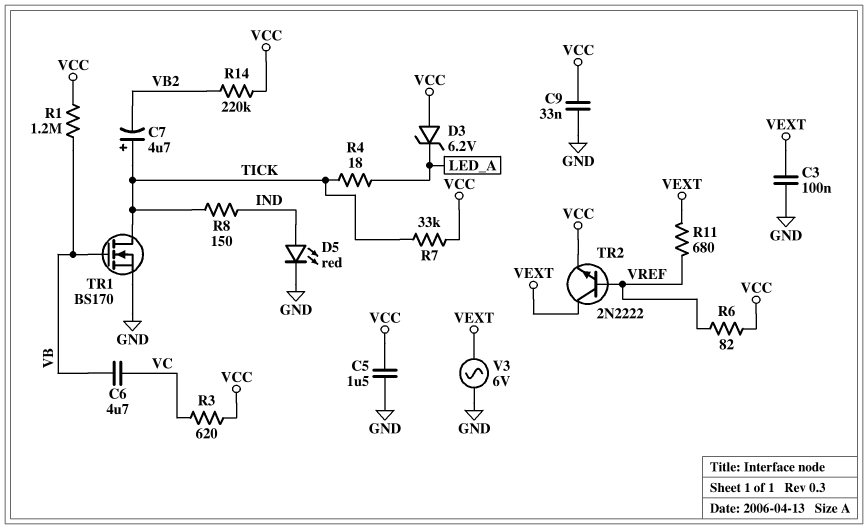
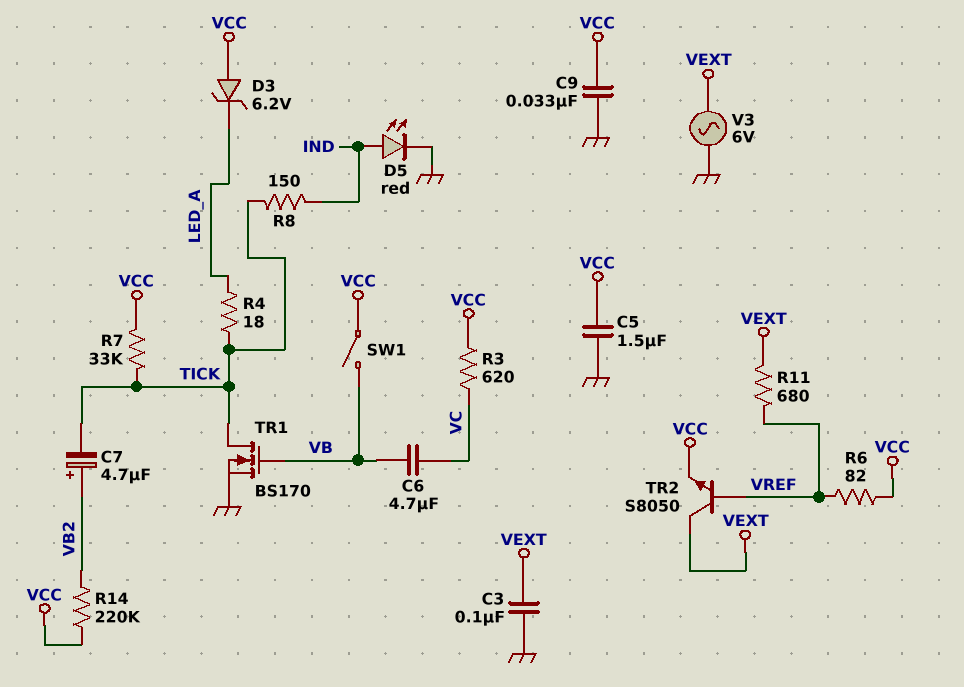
C7: 4.7uF (plus TICK, minus VB2) -> 4.7uF (plus VB2, minus TICK)
R1: 1.2M (VB, VCC) -> none
SW1: none -> switch (VB, VCC)
TR2: NPN 2N2222 (B VREF, C VEXT, E VCC) -> NPN S8050 (B VREF, C VEXT, E VCC)

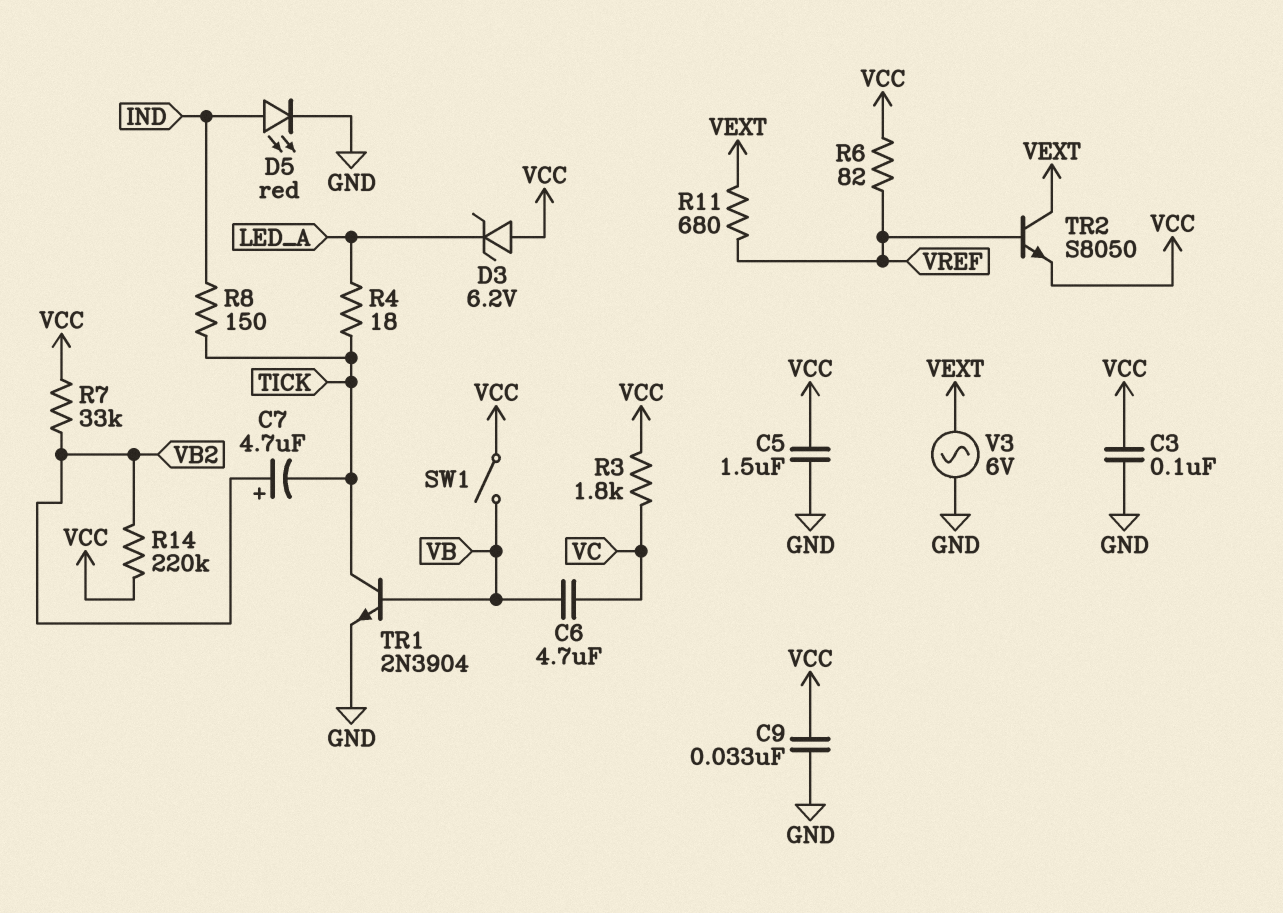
C3: 100nF (GND, VEXT) -> 100nF (GND, VCC)
R3: 620 (VC, VCC) -> 1.8k (VC, VCC)
R7: 33k (TICK, VCC) -> 33k (VB2, VCC)
TR1: NMOS BS170 (G VB, D TICK, S GND) -> NPN 2N3904 (B VB, C TICK, E GND)

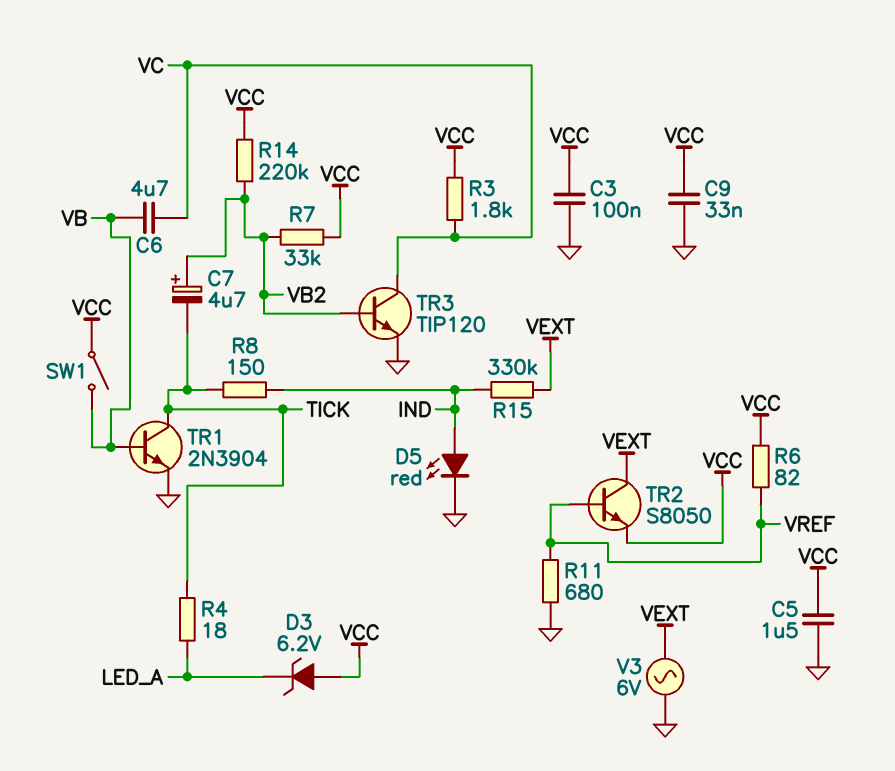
R11: 680 (VEXT, VREF) -> 680 (GND, VREF)
R15: none -> 330k (IND, VEXT)
TR3: none -> NPN TIP120 (B VB2, C VC, E GND)

